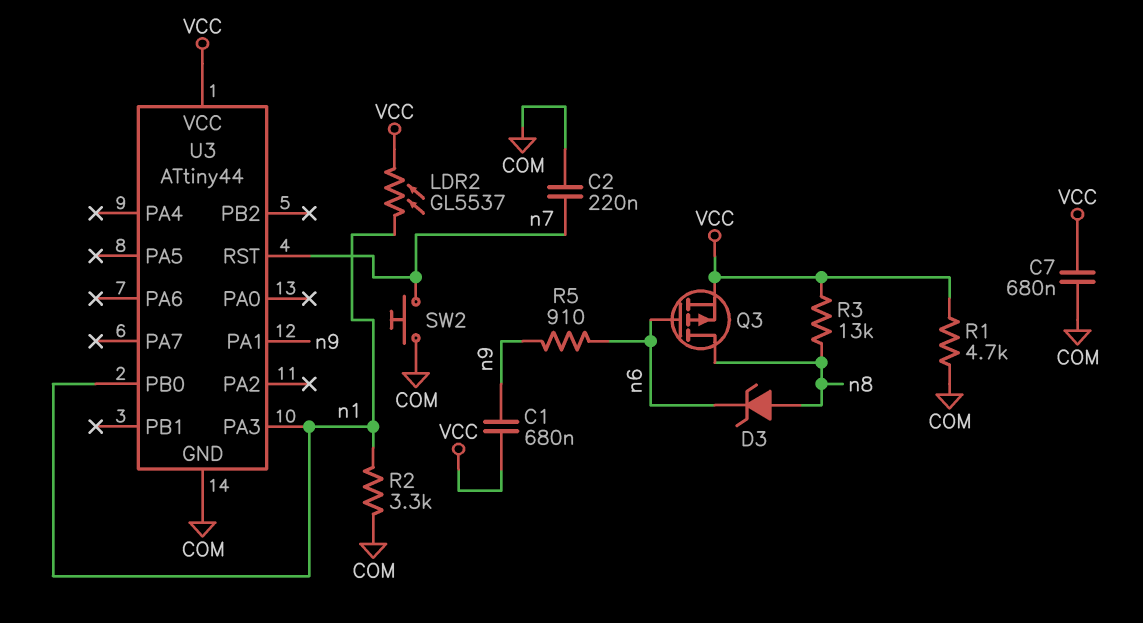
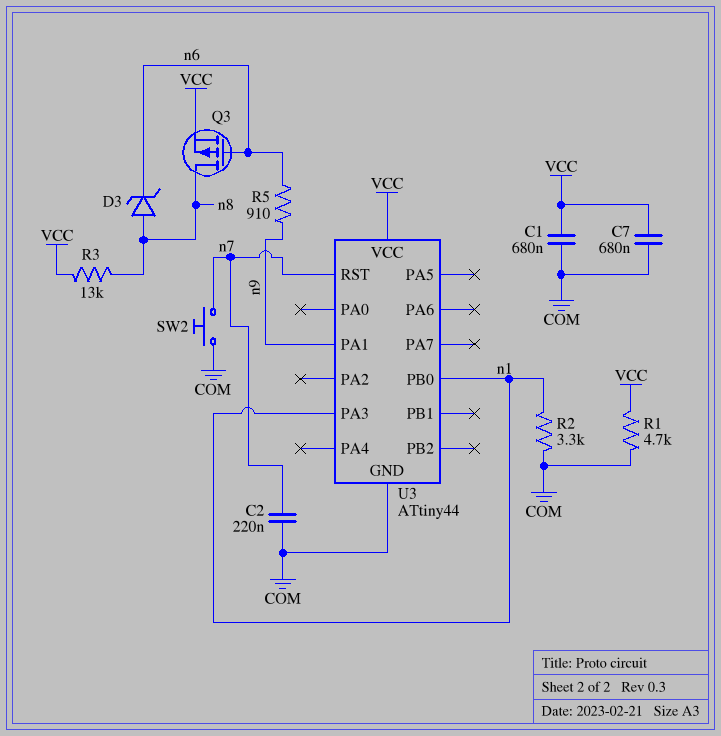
C1: 680nF (VCC, n9) -> 680nF (COM, VCC)
LDR2: GL5537 (VCC, n1) -> none

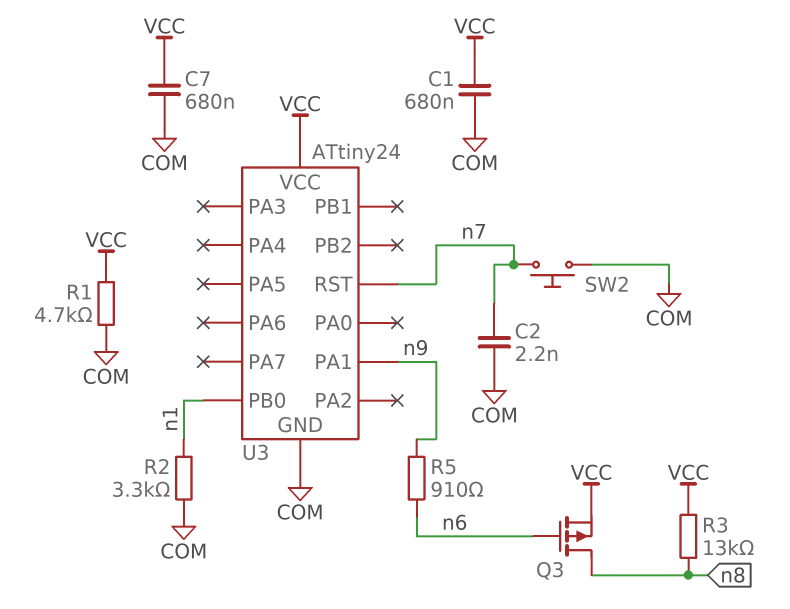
C2: 220nF (COM, n7) -> 2.2nF (COM, n7)
D3: zener (A n8, K n6) -> none
U3: ATtiny44 -> ATtiny24
U3 pin PA3: n1 -> none

